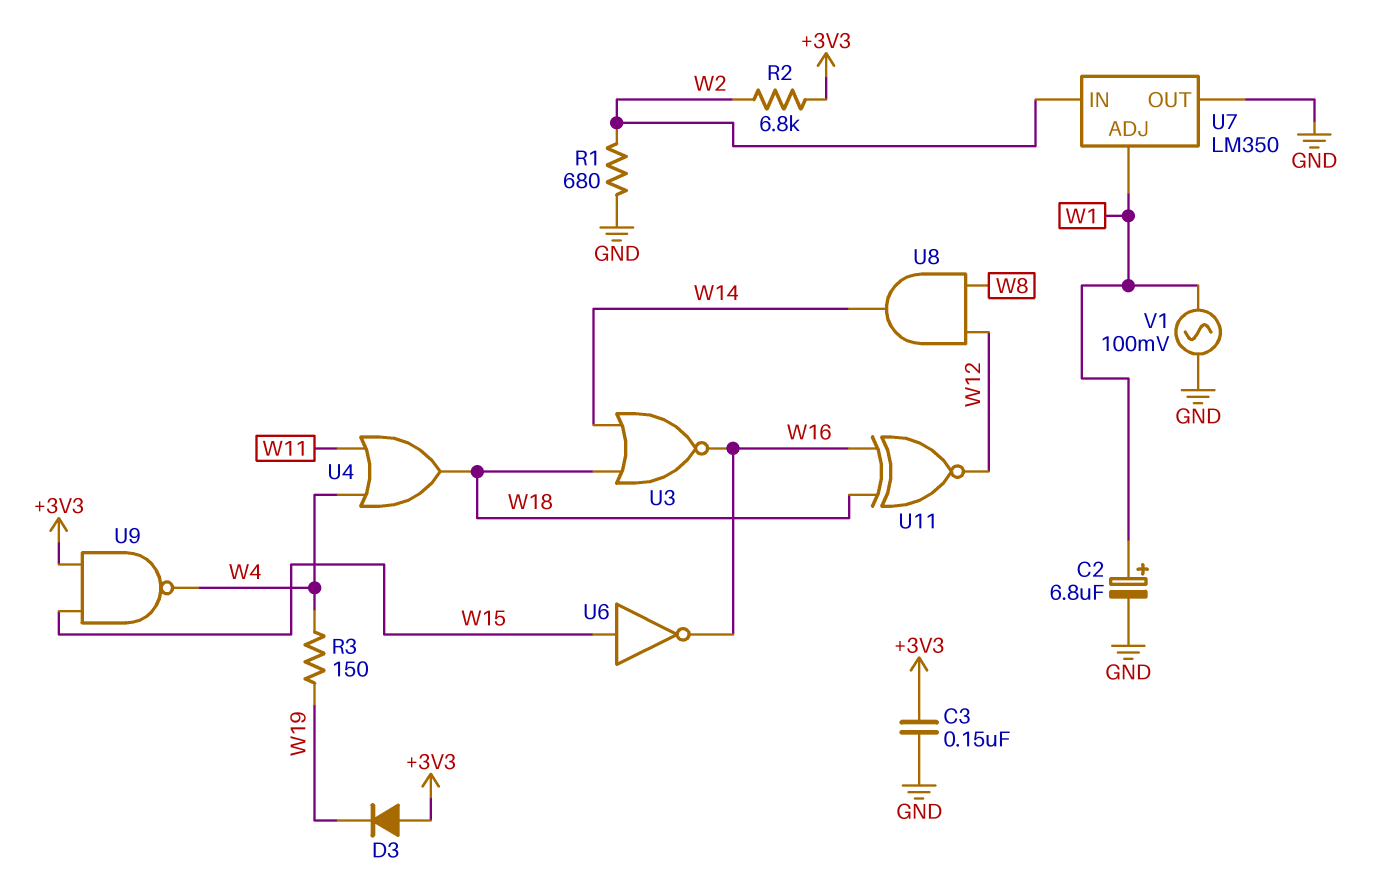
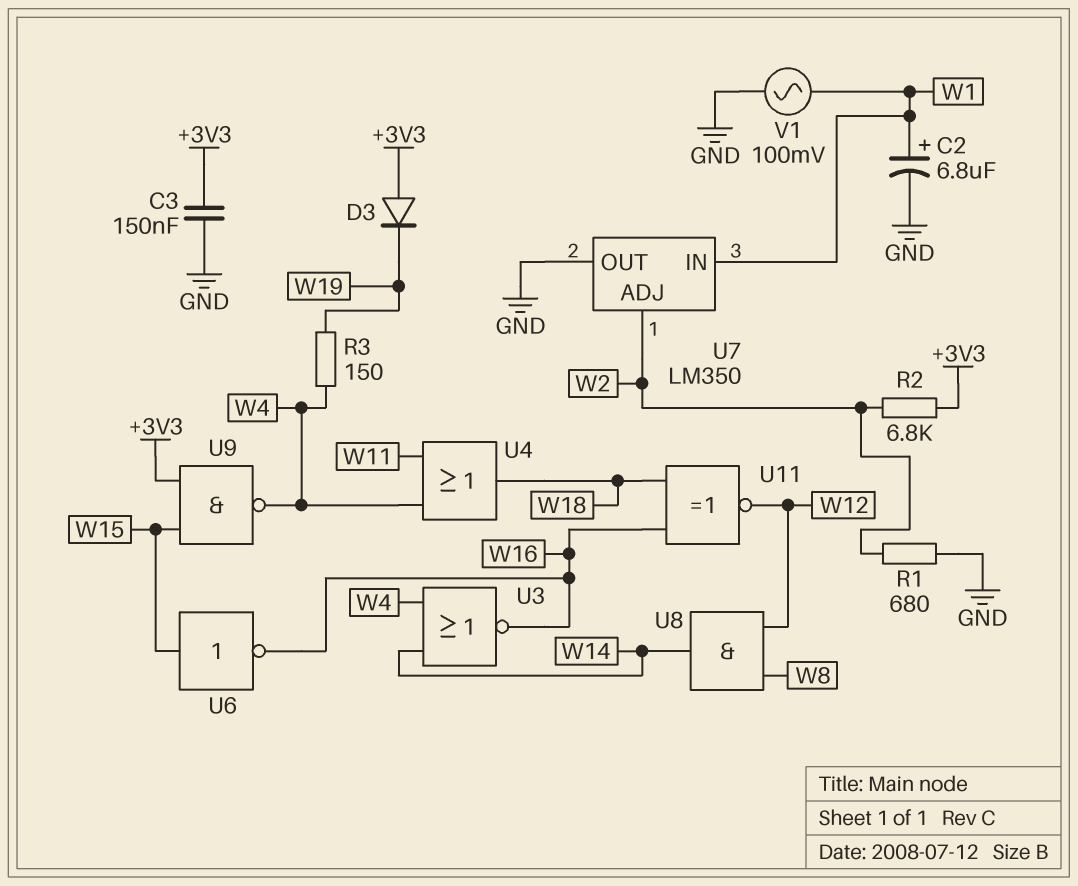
U3: NOR (in W14, in W18, out W16) -> NOR (in W4, in W14, out W16)
U7 pin ADJ: W1 -> W2
U7 pin IN: W2 -> W1

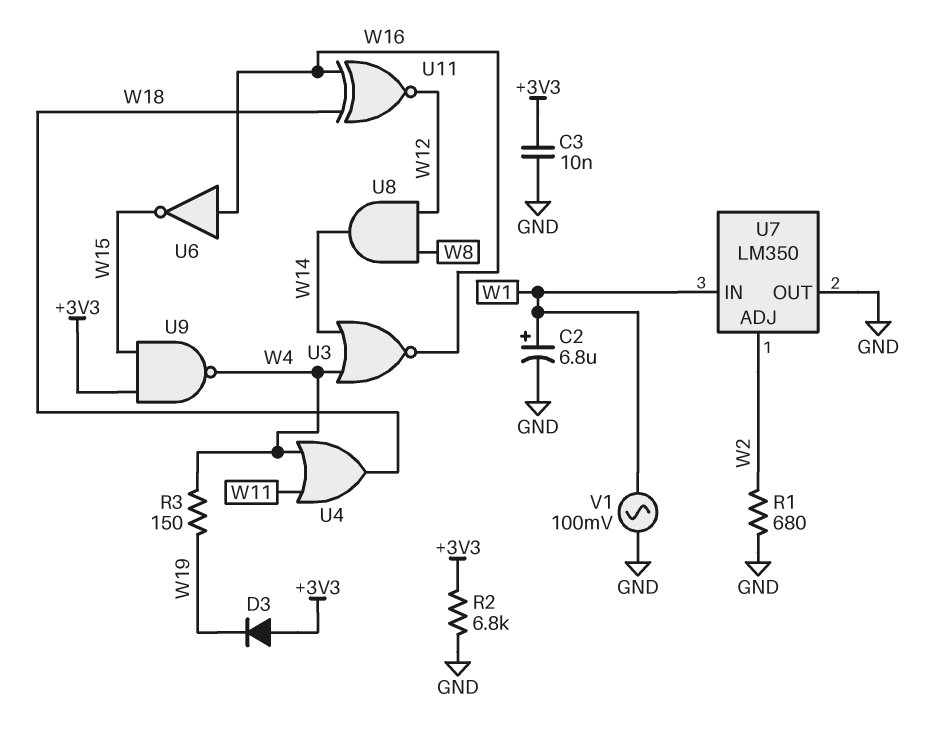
C3: 150nF (+3V3, GND) -> 10nF (+3V3, GND)
R2: 6.8k (+3V3, W2) -> 6.8k (+3V3, GND)
U6: NOT (in W15, out W16) -> NOT (in W16, out W15)

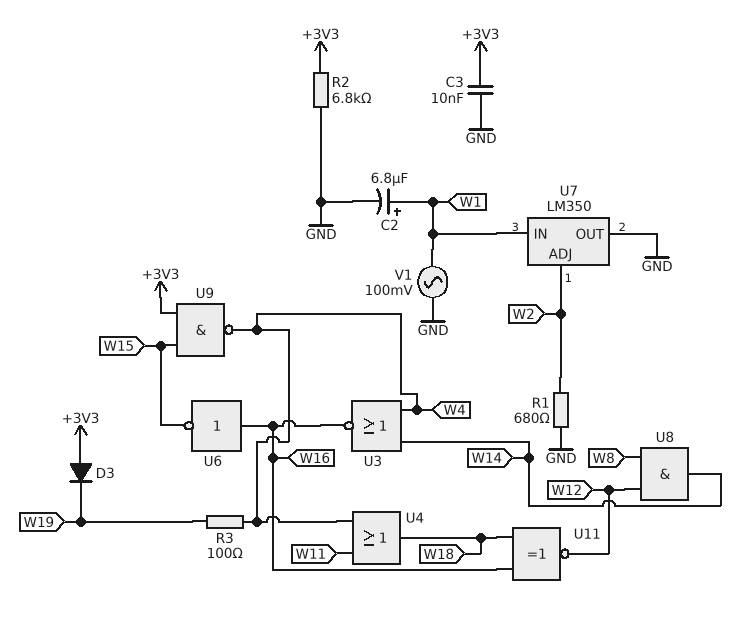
R3: 150 (W4, W19) -> 100 (W4, W19)

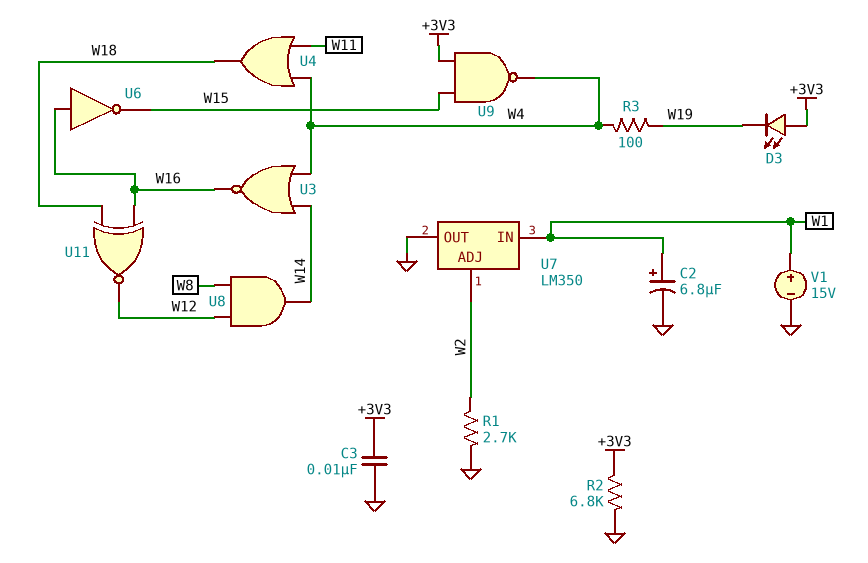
D3: diode (A +3V3, K W19) -> LED (A +3V3, K W19)
R1: 680 (GND, W2) -> 2.7k (GND, W2)
V1: AC 100mV (GND, W1) -> 15V (plus W1, minus GND)

